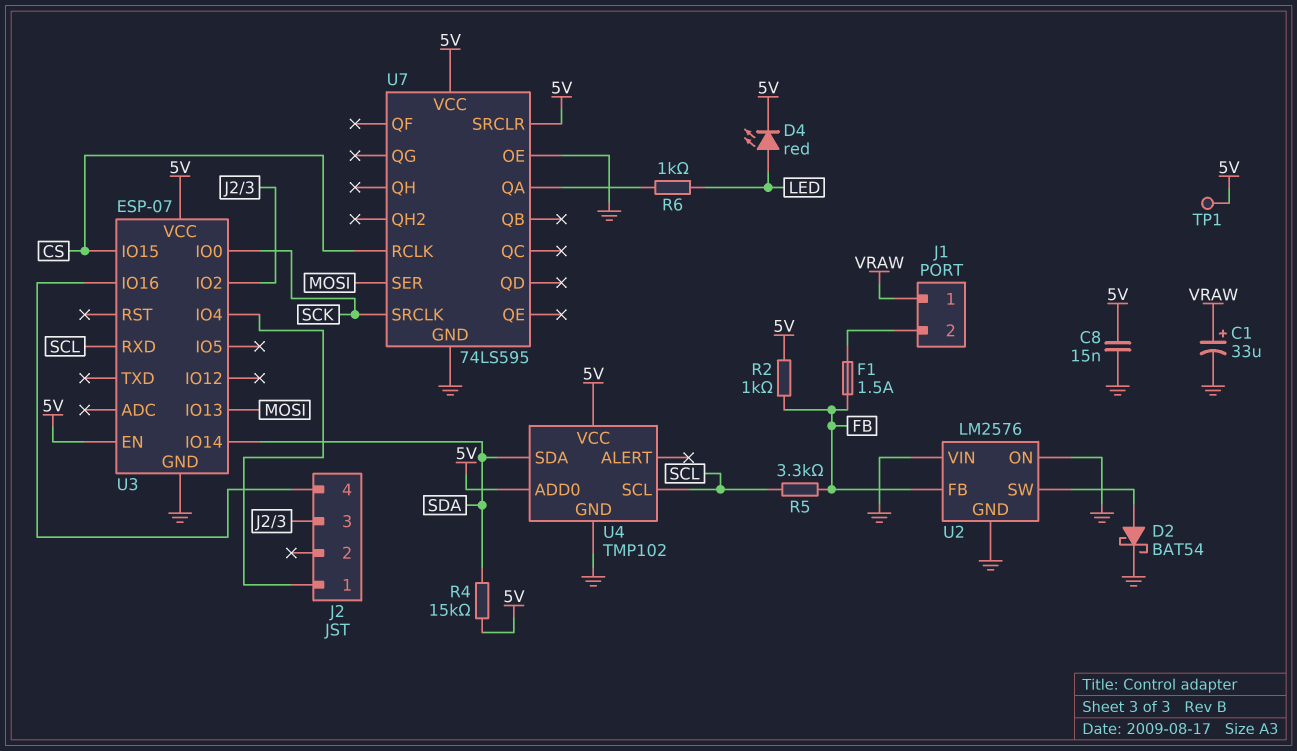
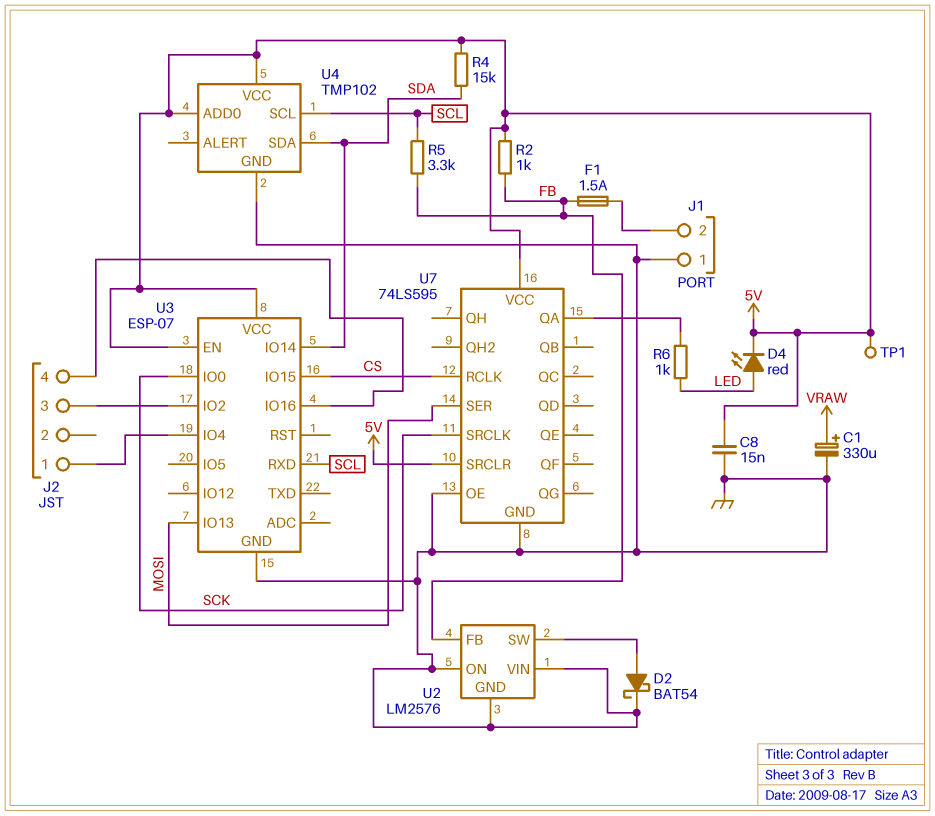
C1: 33uF (plus VRAW, minus GND) -> 330uF (plus VRAW, minus GND)
J1 pin 1: VRAW -> GND

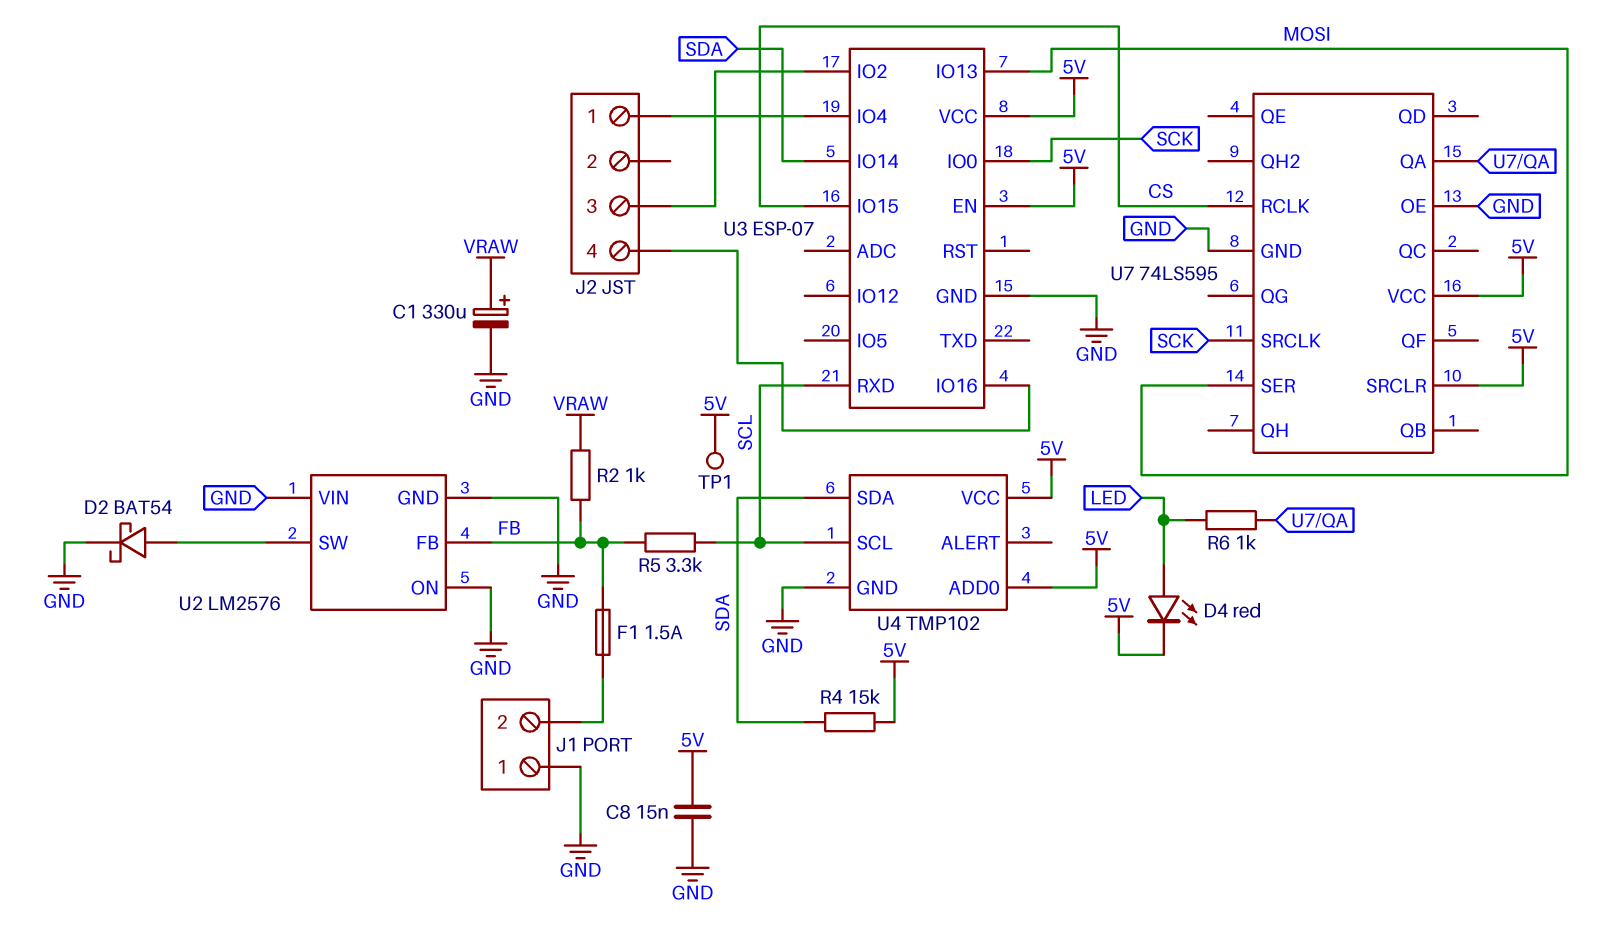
R2: 1k (5V, FB) -> 1k (FB, VRAW)

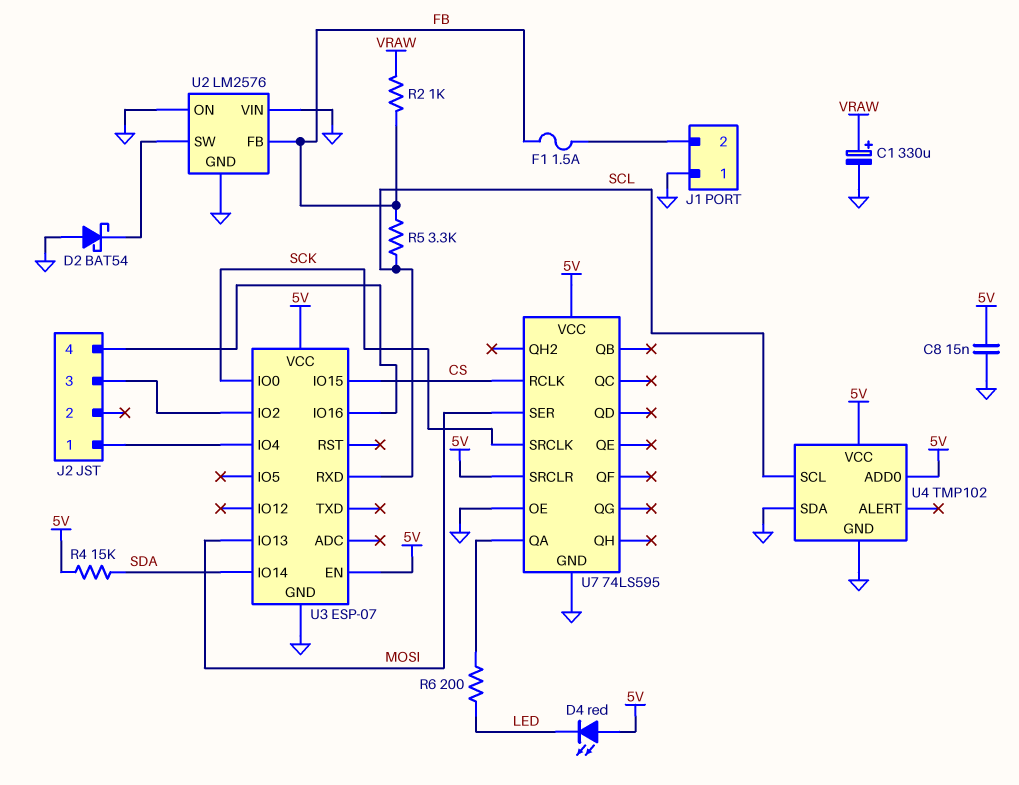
D2: schottky BAT54 (A U2/SW, K GND) -> schottky BAT54 (A GND, K U2/SW)
D4: LED red (A LED, K 5V) -> LED red (A 5V, K LED)
R6: 1k (LED, U7/QA) -> 200 (LED, U7/QA)
TP1: test point (5V) -> none
U4 pin SDA: SDA -> GND

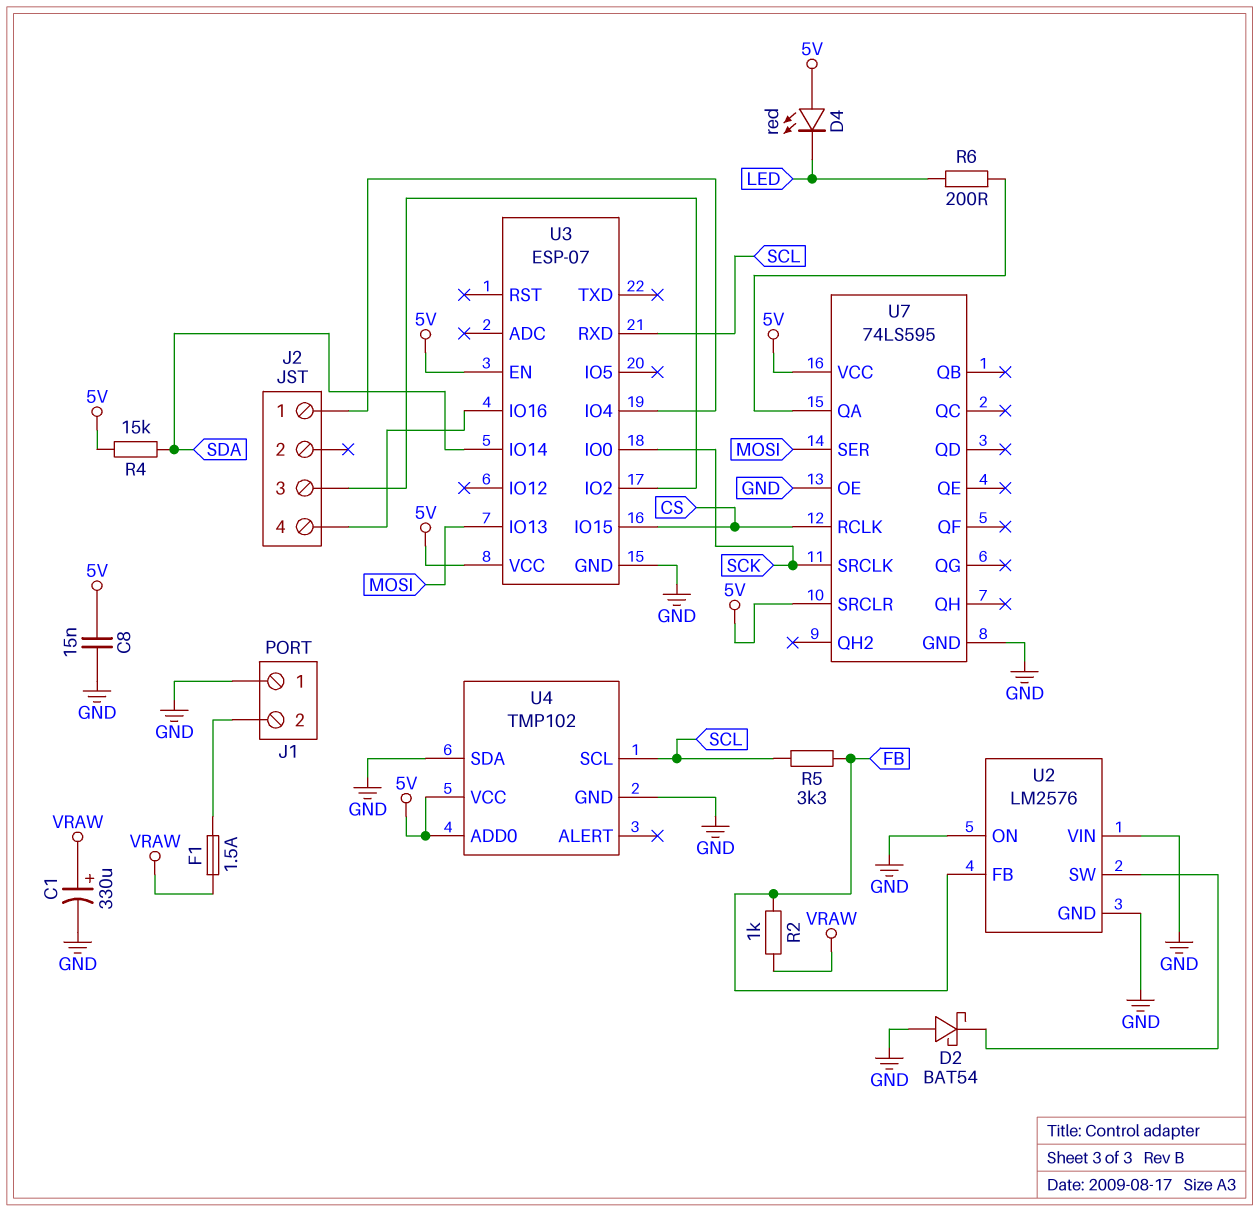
F1: 1.5A (FB, J1/2) -> 1.5A (J1/2, VRAW)

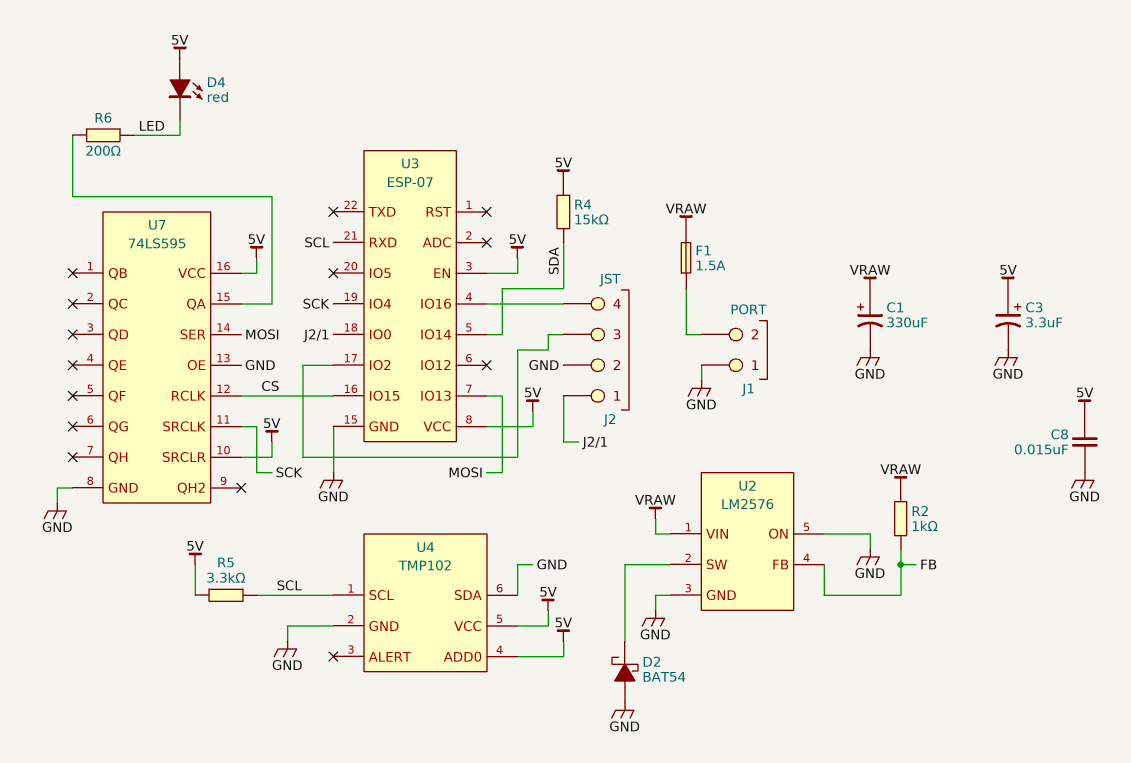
C3: none -> 3.3uF (plus 5V, minus GND)
J2 pin 2: none -> GND
R5: 3.3k (FB, SCL) -> 3.3k (5V, SCL)
U2 pin VIN: GND -> VRAW
U3 pin IO0: SCK -> J2/1
U3 pin IO4: J2/1 -> SCK

